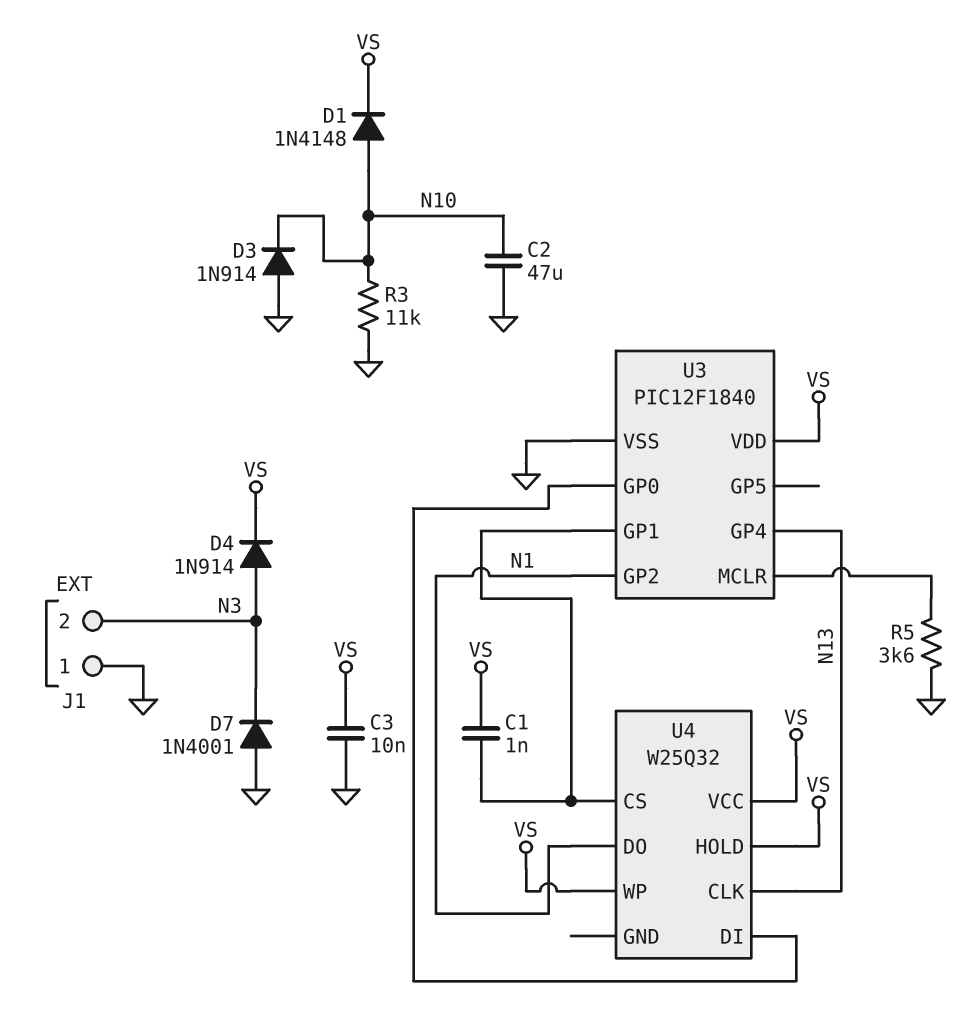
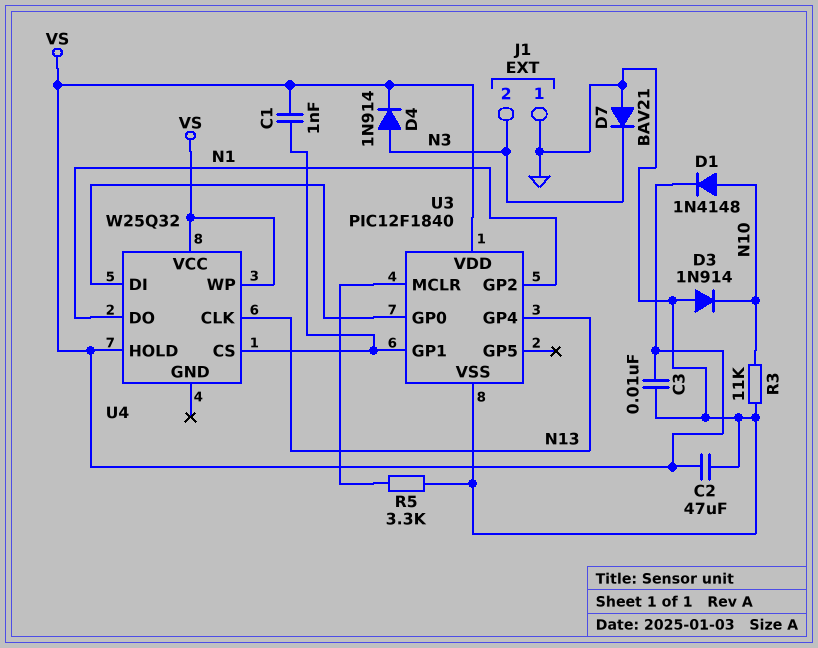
C2: 47uF (GND, N10) -> 47uF (GND, VS)
D7: diode 1N4001 (A GND, K N3) -> diode BAV21 (A GND, K N3)
R5: 3.6k (GND, U3/MCLR) -> 3.3k (GND, U3/MCLR)

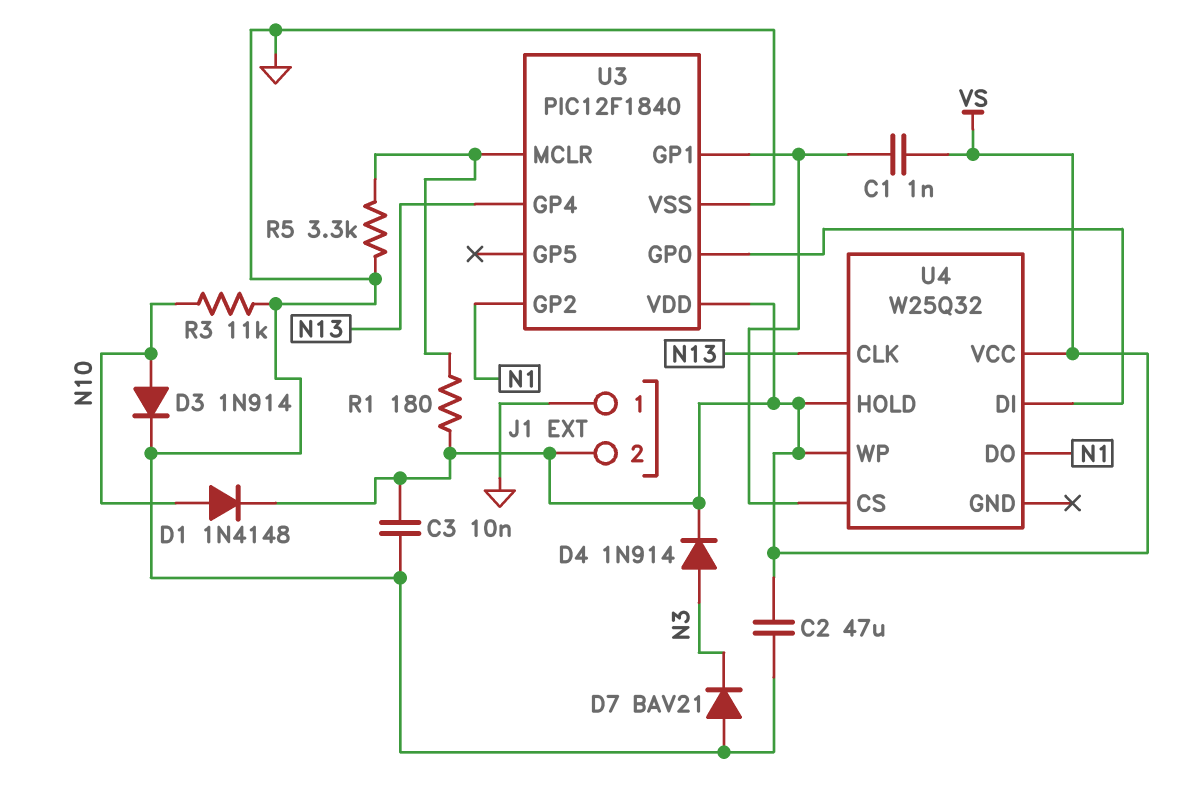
D3: diode 1N914 (A GND, K N10) -> diode 1N914 (A N10, K GND)
J1 pin 2: N3 -> VS
R1: none -> 180 (U3/MCLR, VS)

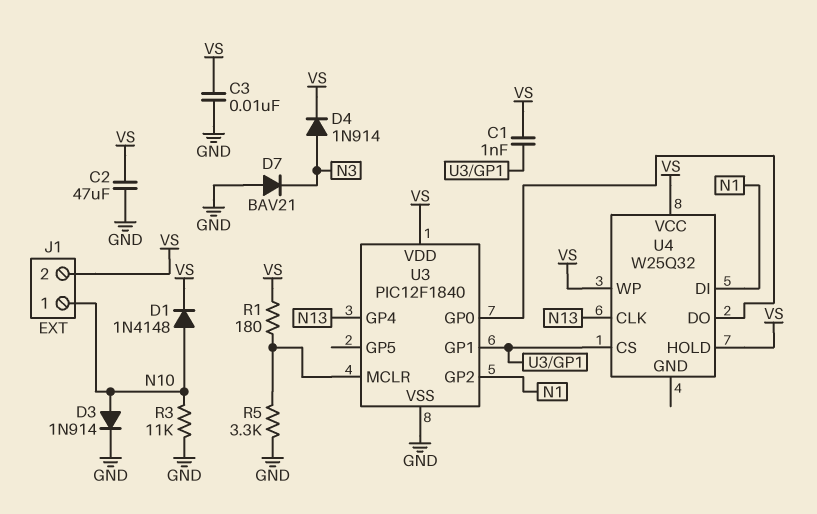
J1 pin 1: GND -> N10
U4 pin DI: U3/GP0 -> N1
U4 pin DO: N1 -> U3/GP0

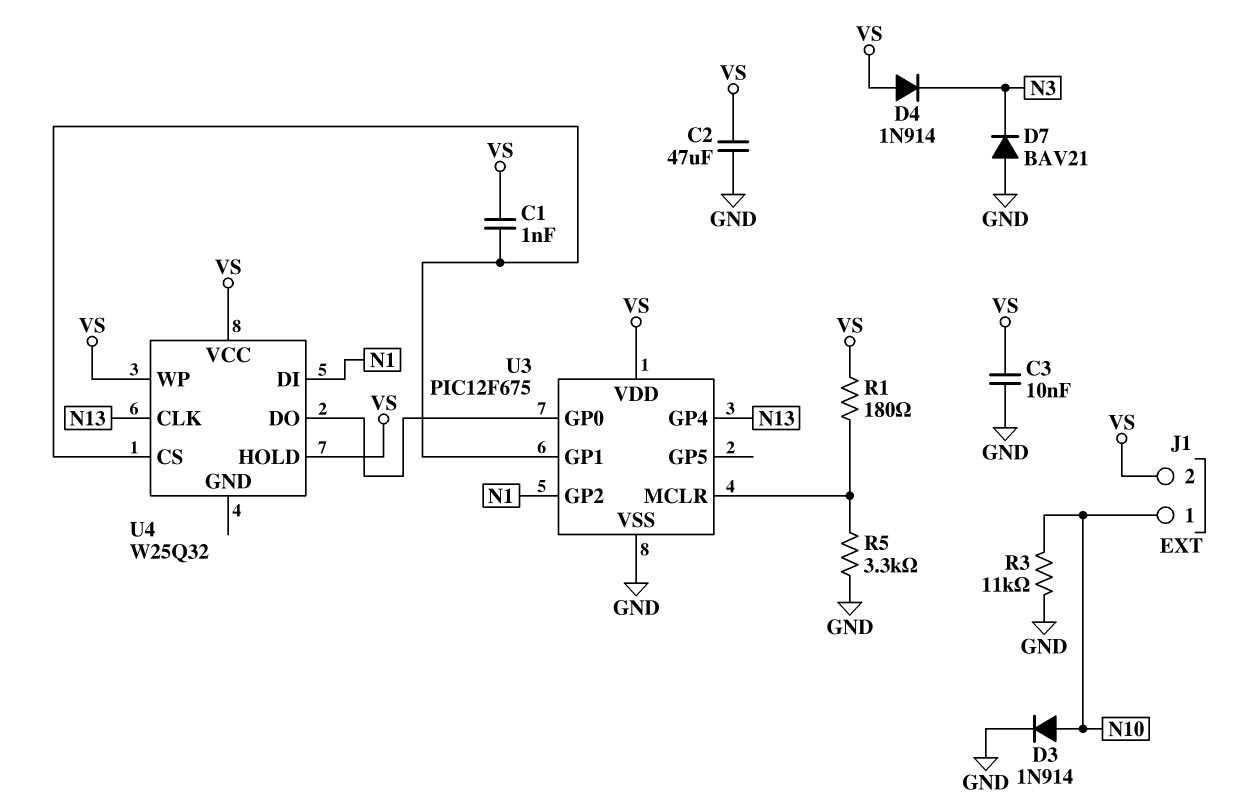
D1: diode 1N4148 (A N10, K VS) -> none
D4: diode 1N914 (A N3, K VS) -> diode 1N914 (A VS, K N3)
U3: PIC12F1840 -> PIC12F675

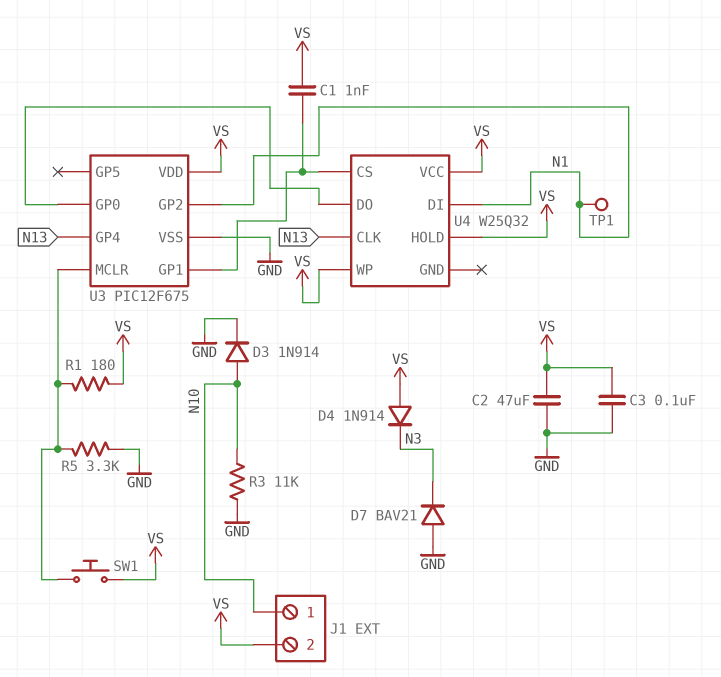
C3: 10nF (GND, VS) -> 100nF (GND, VS)
SW1: none -> button (U3/MCLR, VS)
TP1: none -> test point (N1)

